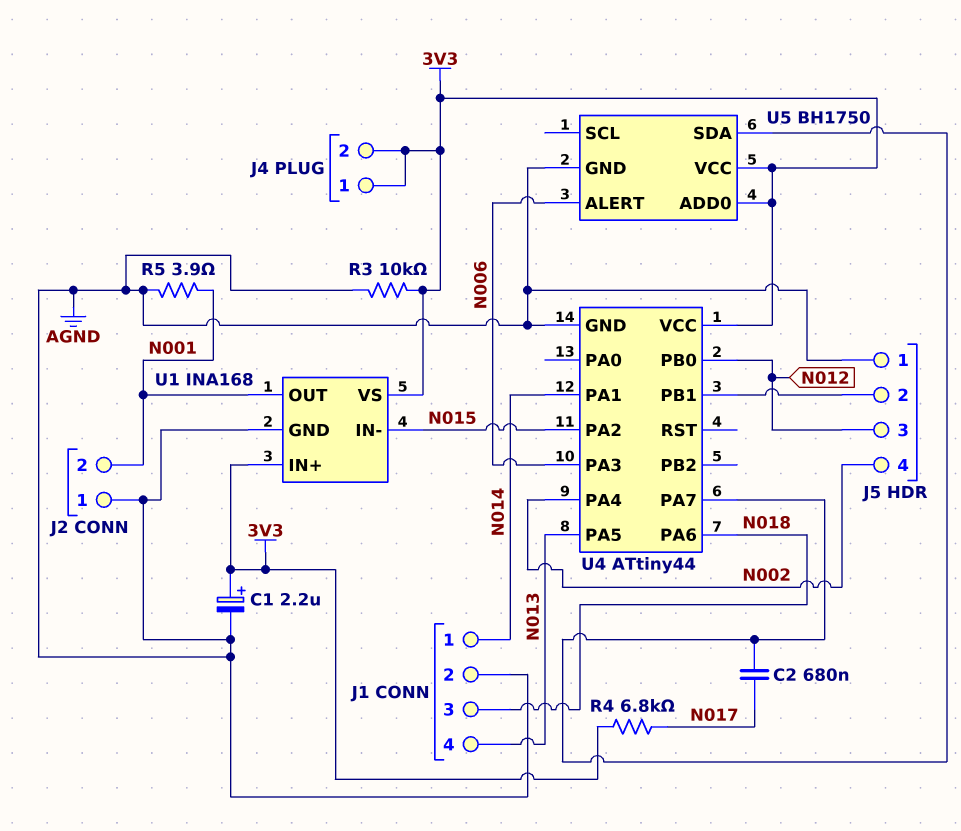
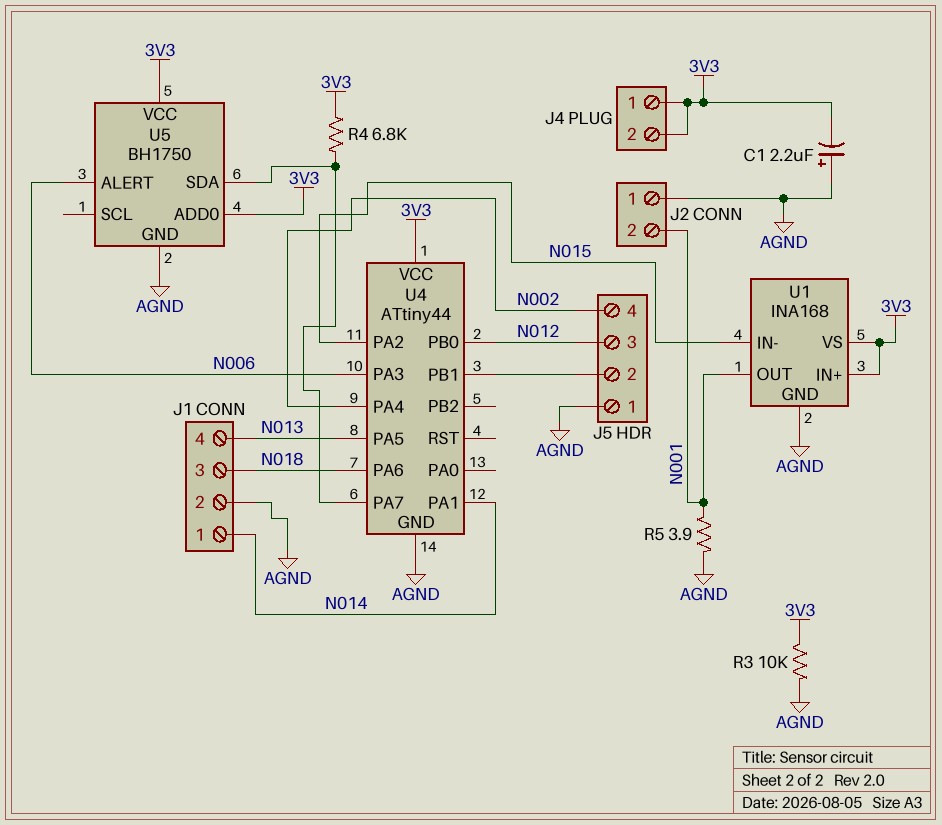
C1: 2.2uF (plus 3V3, minus AGND) -> 2.2uF (plus AGND, minus 3V3)
C2: 680nF (N017, U4/PA7) -> none
R4: 6.8k (3V3, N017) -> 6.8k (3V3, U4/PA7)

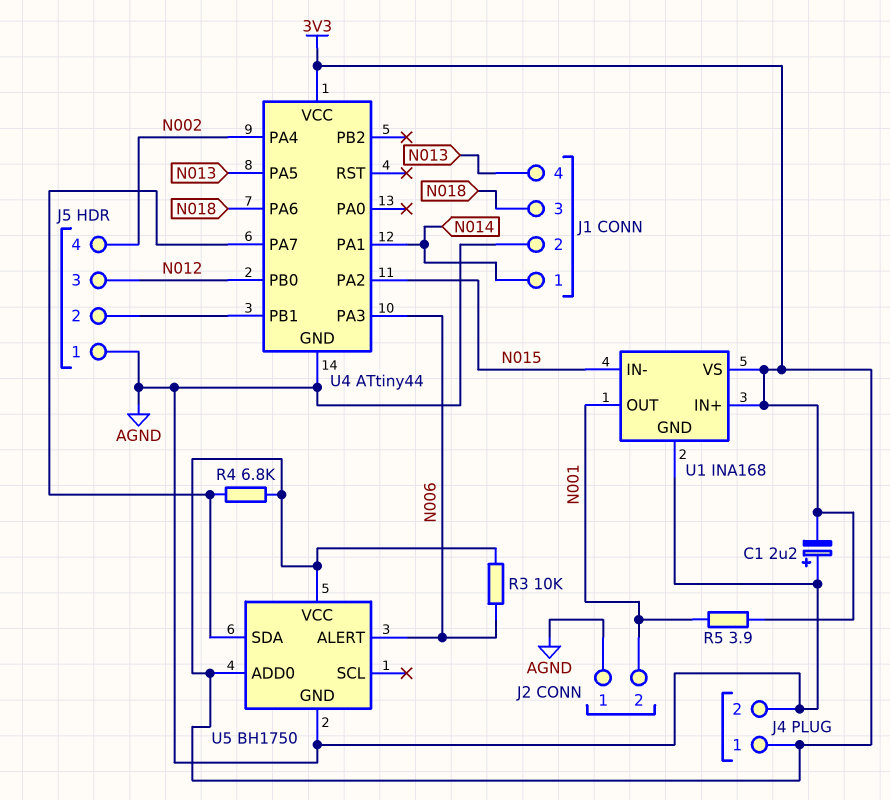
J4 pin 2: 3V3 -> AGND
R3: 10k (3V3, AGND) -> 10k (3V3, N006)
R5: 3.9 (AGND, N001) -> 3.9 (3V3, N001)

